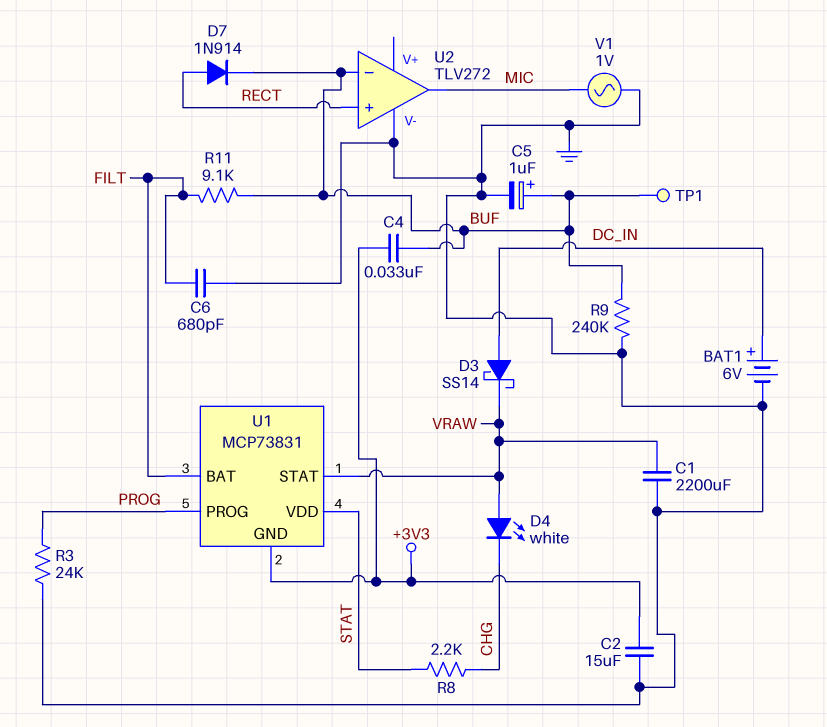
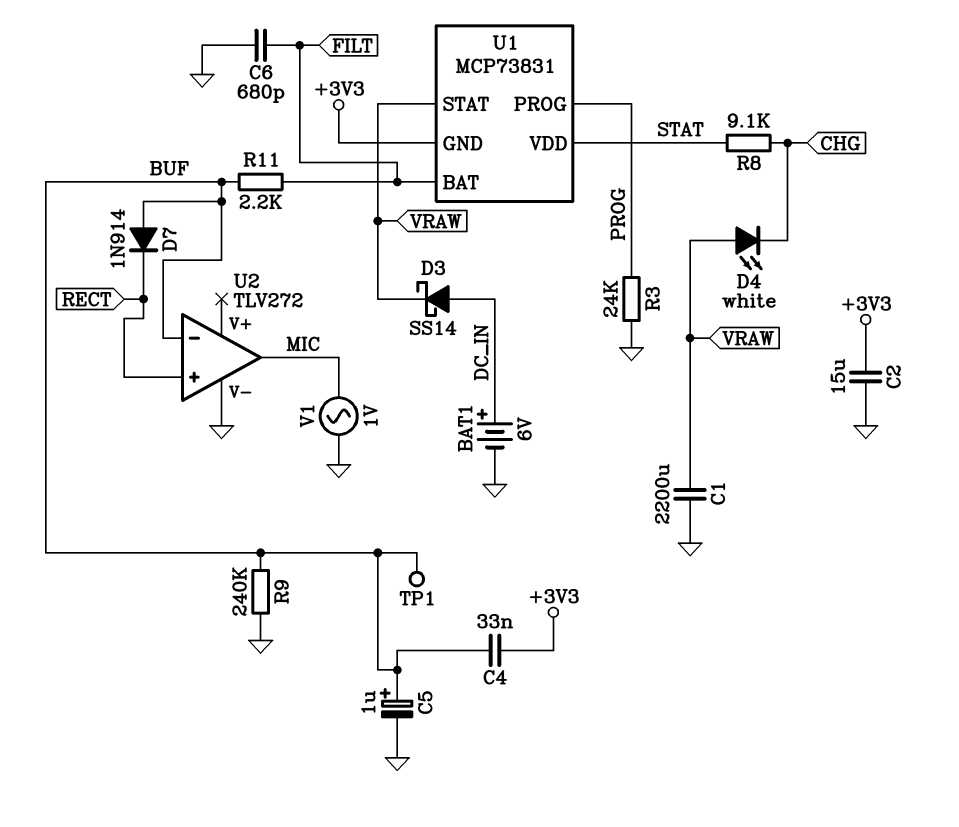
D7: diode 1N914 (A RECT, K BUF) -> diode 1N914 (A BUF, K RECT)
R8: 2.2k (CHG, STAT) -> 9.1k (CHG, STAT)
R11: 9.1k (BUF, FILT) -> 2.2k (BUF, FILT)

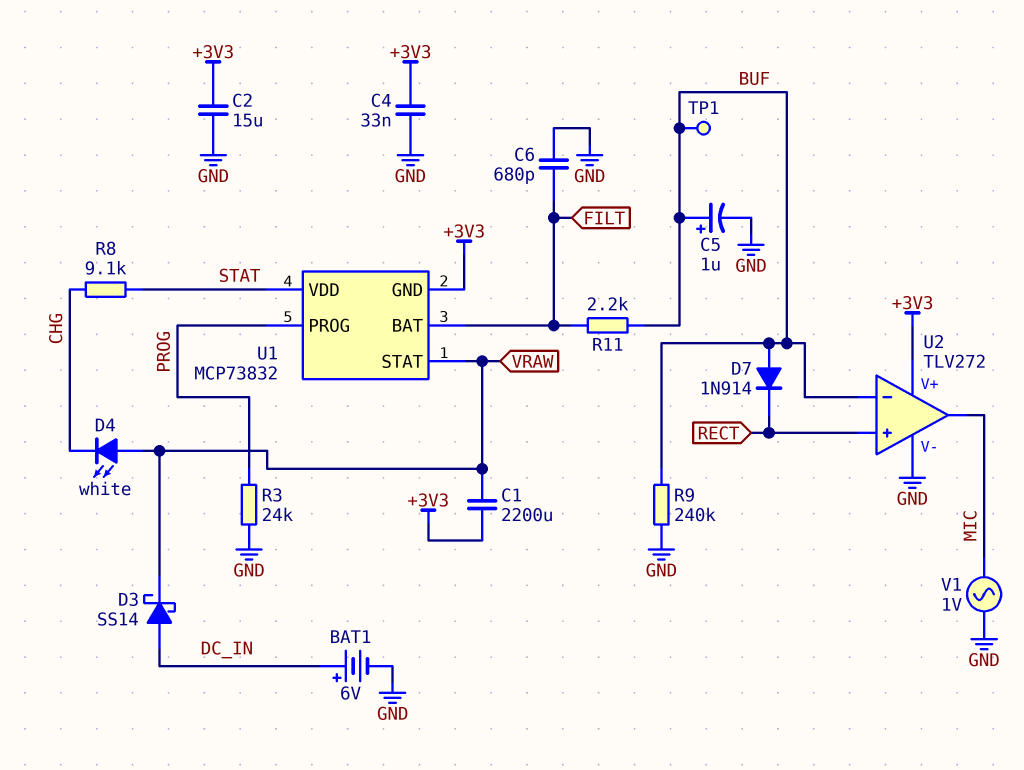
C1: 2200uF (GND, VRAW) -> 2200uF (+3V3, VRAW)
C4: 33nF (+3V3, BUF) -> 33nF (+3V3, GND)
U1: MCP73831 -> MCP73832
U2 pin V+: none -> +3V3

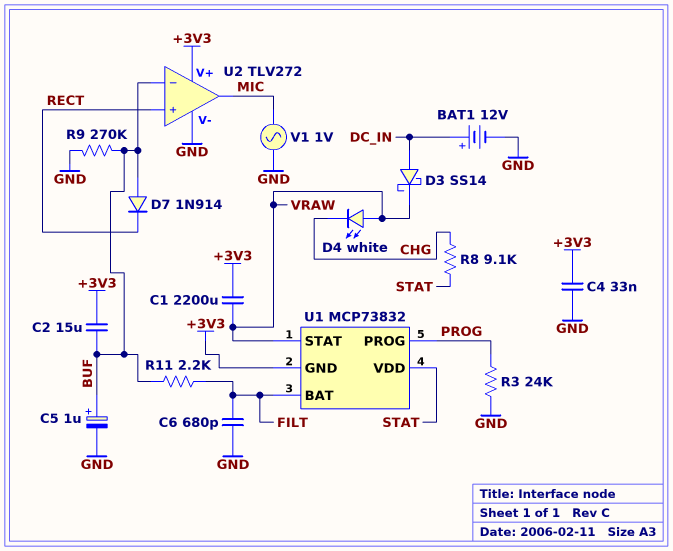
BAT1: 6V (plus DC_IN, minus GND) -> 12V (plus DC_IN, minus GND)
C2: 15uF (+3V3, GND) -> 15uF (+3V3, BUF)
R9: 240k (BUF, GND) -> 270k (BUF, GND)
TP1: test point (BUF) -> none

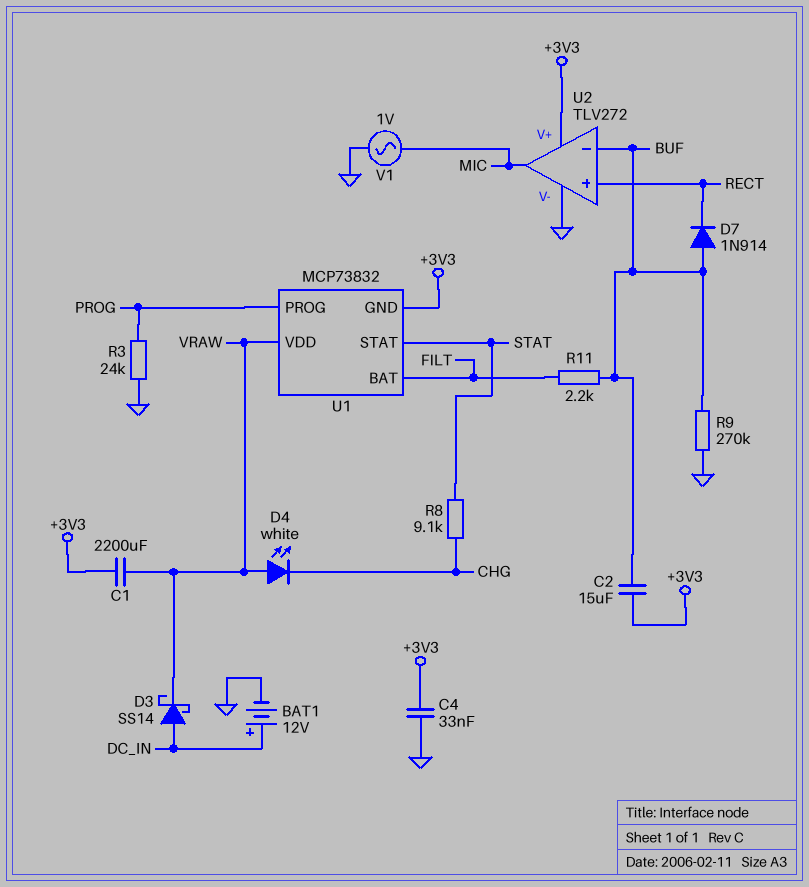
C5: 1uF (plus BUF, minus GND) -> none
C6: 680pF (FILT, GND) -> none
U1 pin STAT: VRAW -> STAT
U1 pin VDD: STAT -> VRAW

